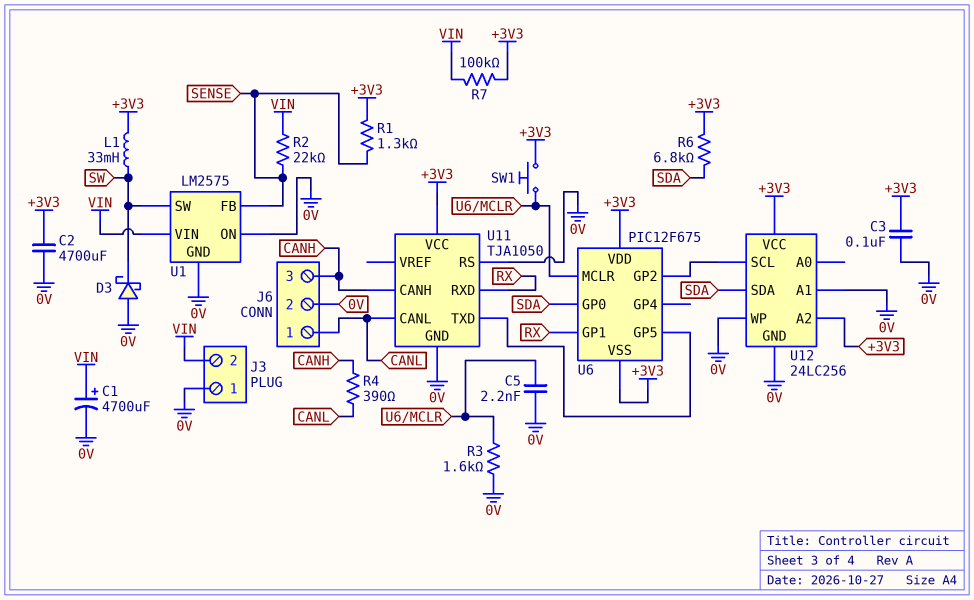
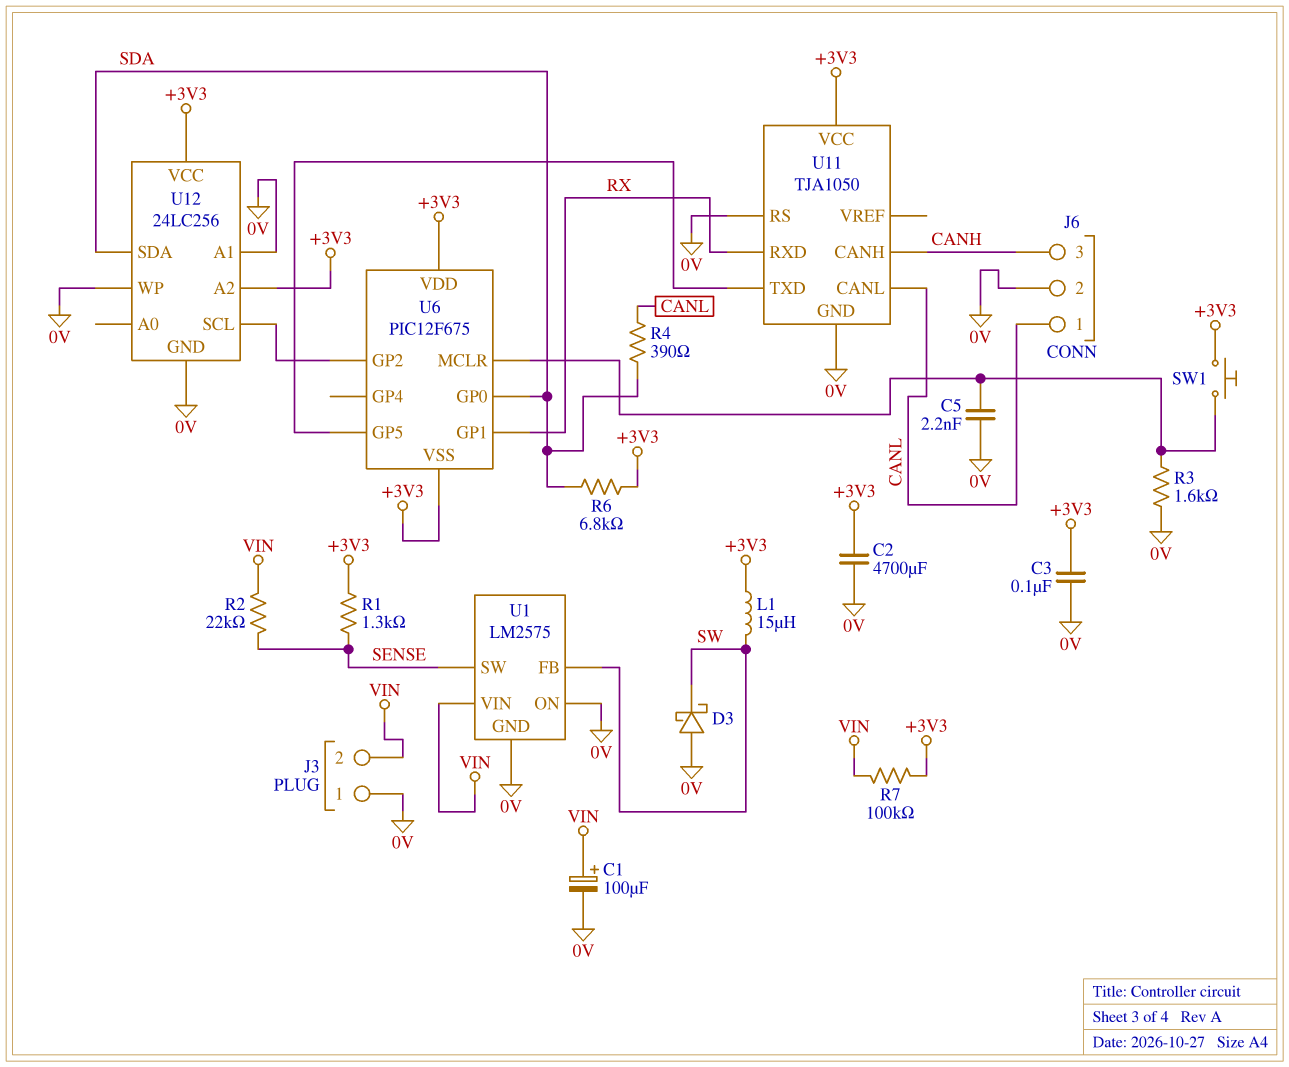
C1: 4700uF (plus VIN, minus 0V) -> 100uF (plus VIN, minus 0V)
L1: 33mH (+3V3, SW) -> 15uH (+3V3, SW)
R4: 390 (CANH, CANL) -> 390 (CANL, SDA)
U1 pin FB: SENSE -> SW
U1 pin SW: SW -> SENSE

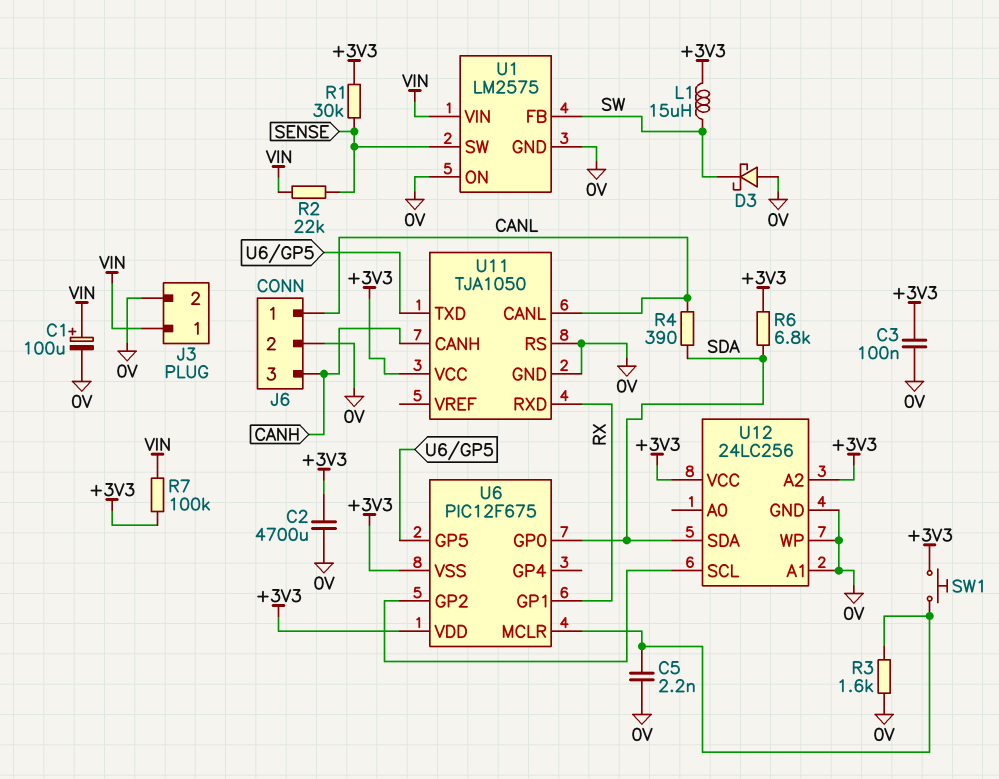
J3 pin 1: 0V -> VIN
J3 pin 2: VIN -> 0V
R1: 1.3k (+3V3, SENSE) -> 30k (+3V3, SENSE)

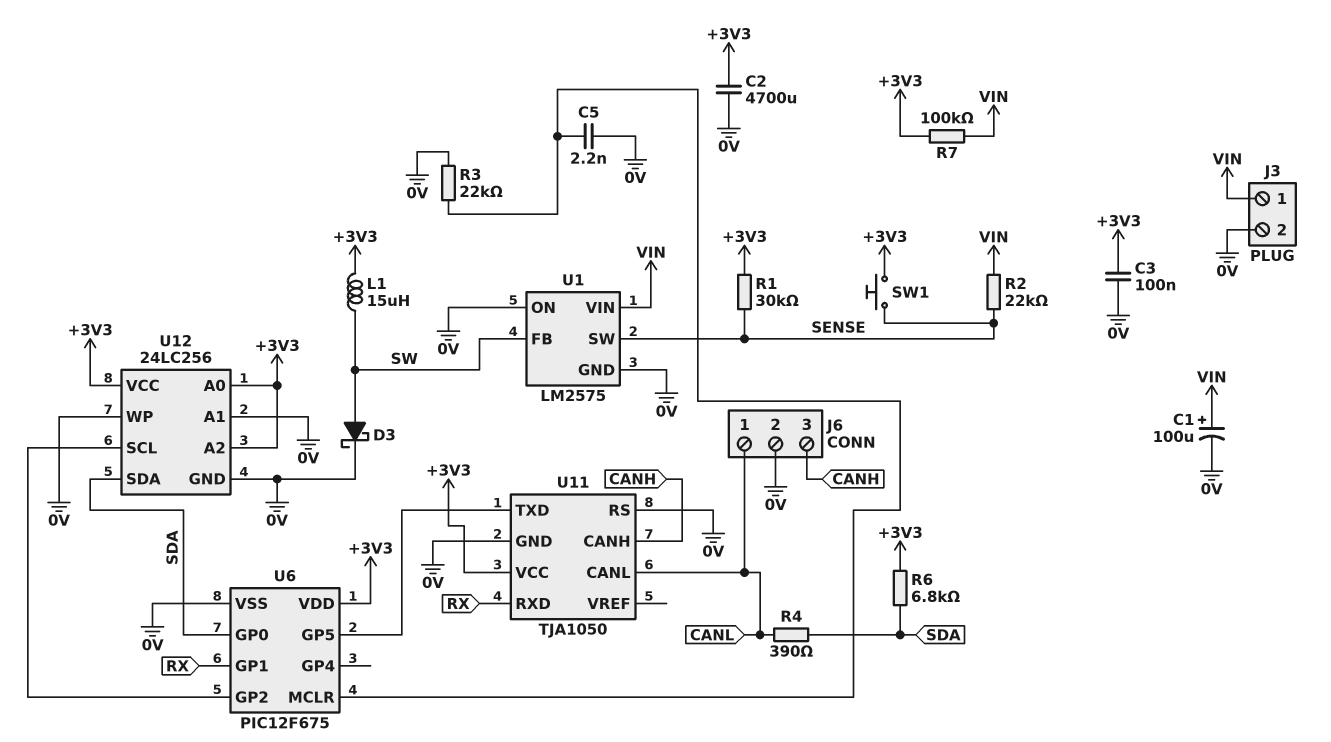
D3: schottky (A 0V, K SW) -> schottky (A SW, K 0V)
R3: 1.6k (0V, U6/MCLR) -> 22k (0V, U6/MCLR)
SW1: button (+3V3, U6/MCLR) -> button (+3V3, SENSE)
U6 pin VSS: +3V3 -> 0V
U12 pin A0: none -> +3V3

